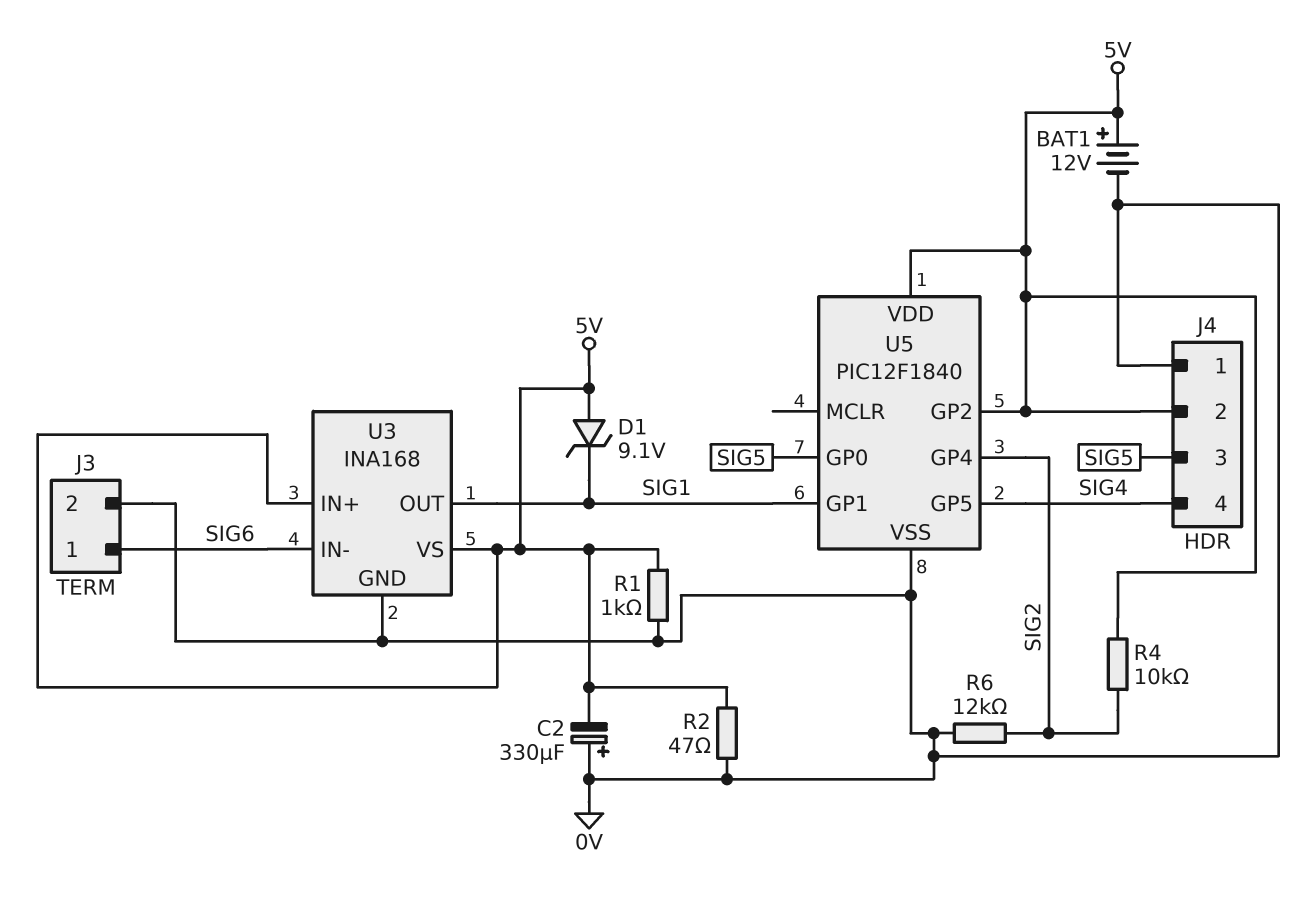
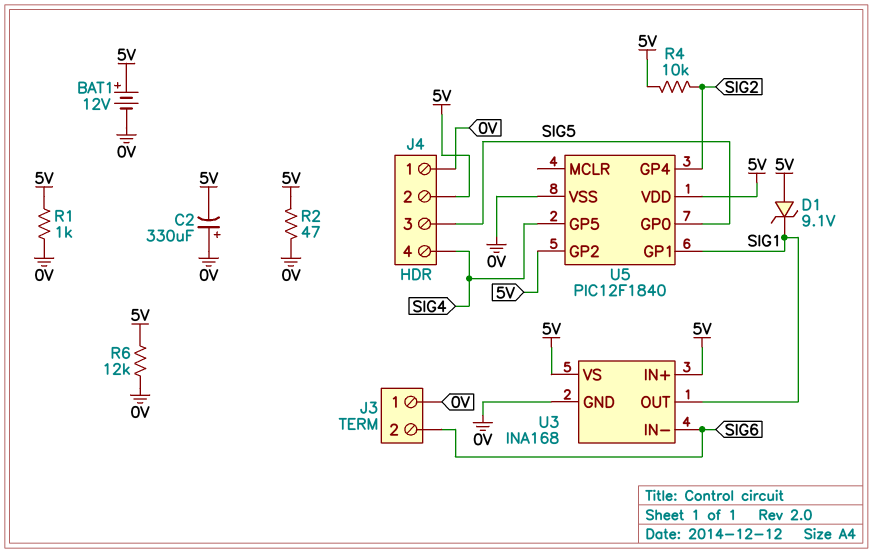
J3 pin 1: SIG6 -> 0V
J3 pin 2: 0V -> SIG6
R6: 12k (0V, SIG2) -> 12k (0V, 5V)

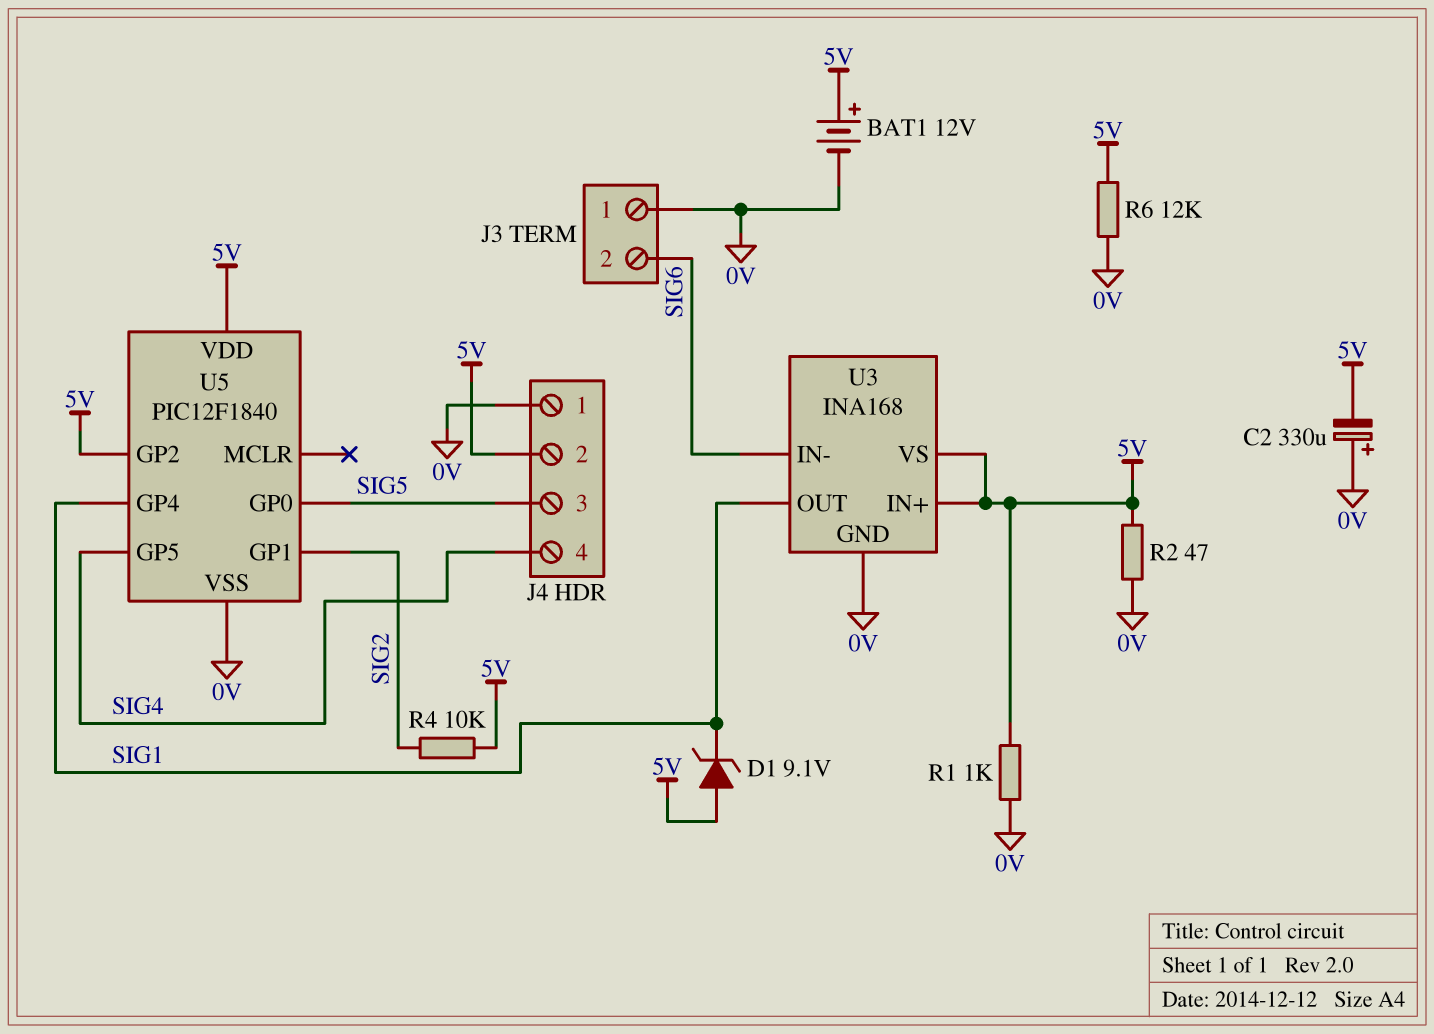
U5 pin GP1: SIG1 -> SIG2
U5 pin GP4: SIG2 -> SIG1

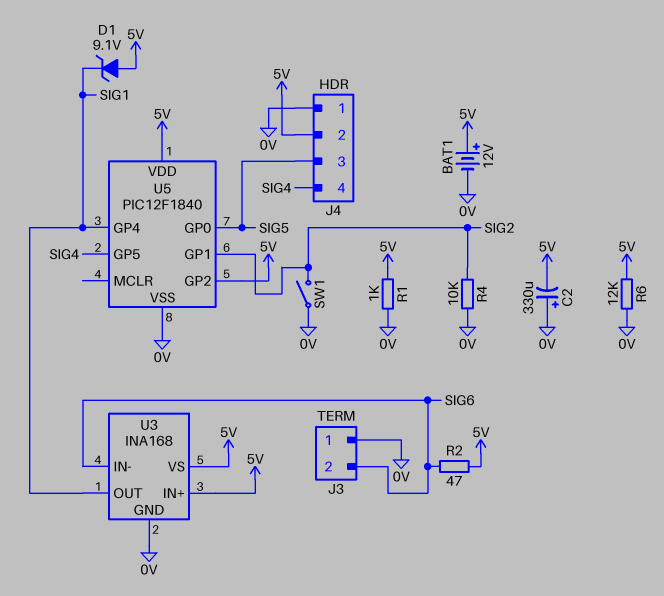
R2: 47 (0V, 5V) -> 47 (5V, SIG6)
R4: 10k (5V, SIG2) -> 10k (0V, SIG2)
SW1: none -> switch (0V, SIG2)

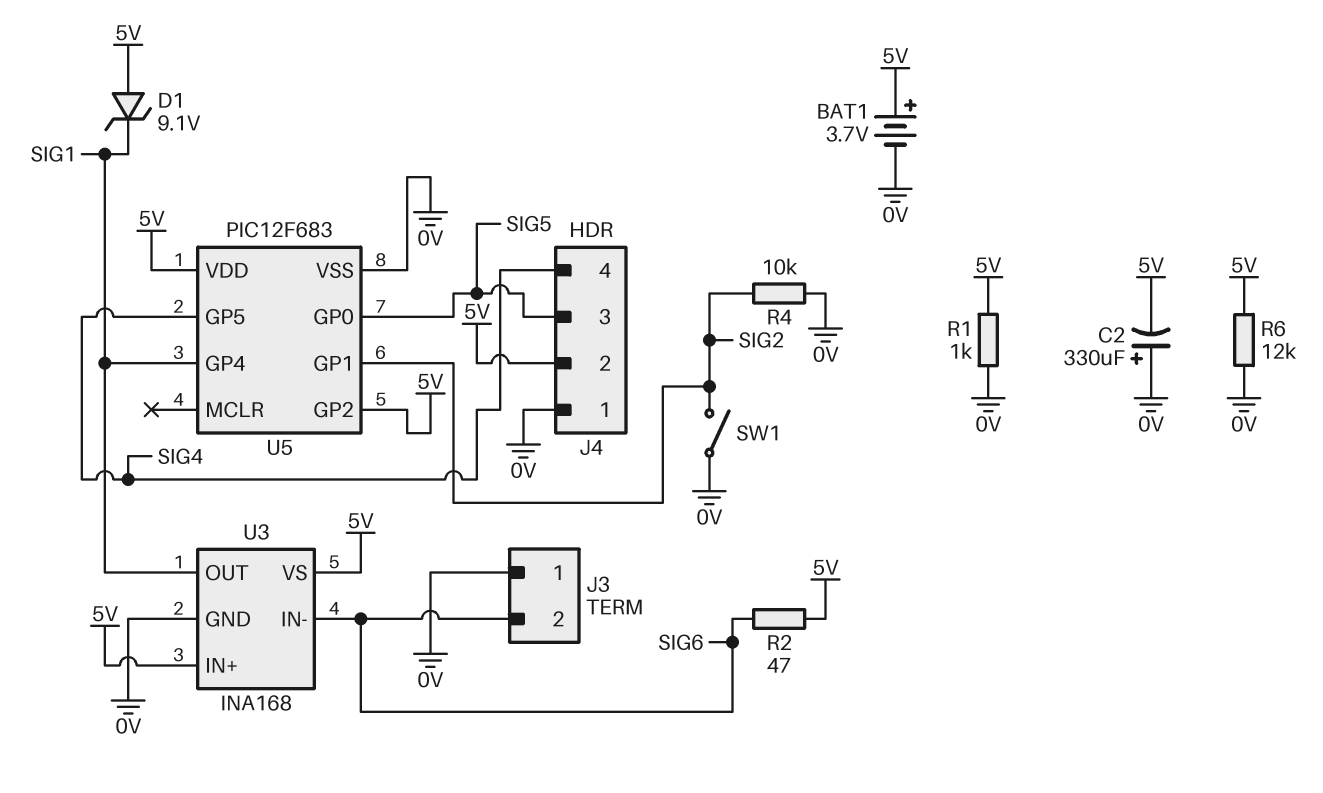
BAT1: 12V (plus 5V, minus 0V) -> 3.7V (plus 5V, minus 0V)
U5: PIC12F1840 -> PIC12F683

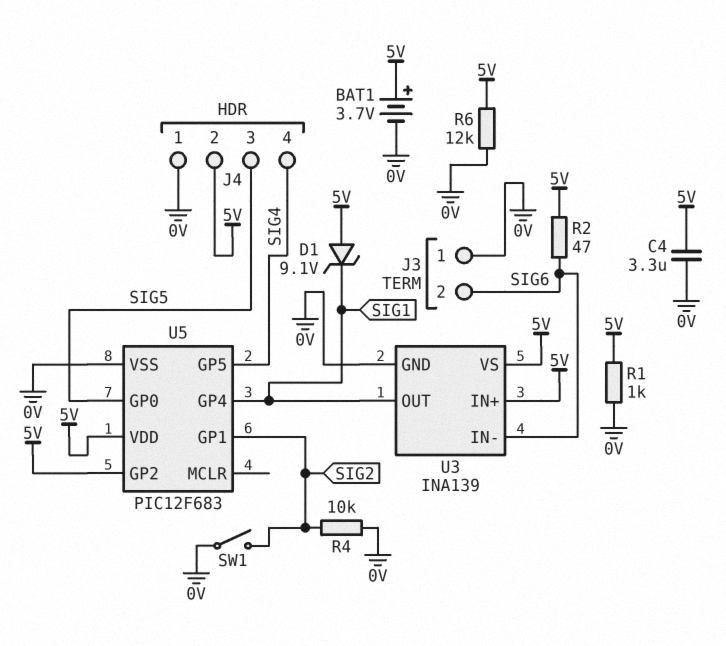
C2: 330uF (plus 0V, minus 5V) -> none
C4: none -> 3.3uF (0V, 5V)
U3: INA168 -> INA139

